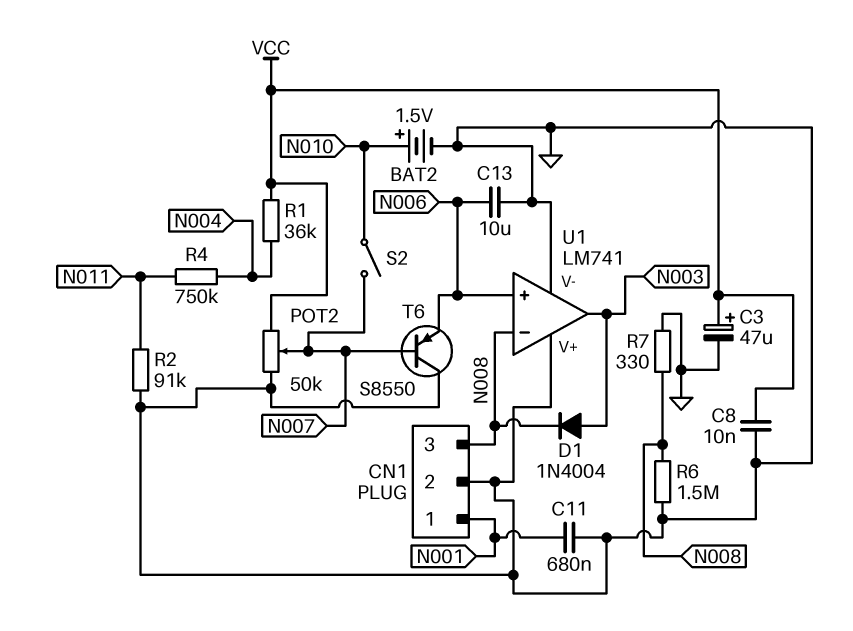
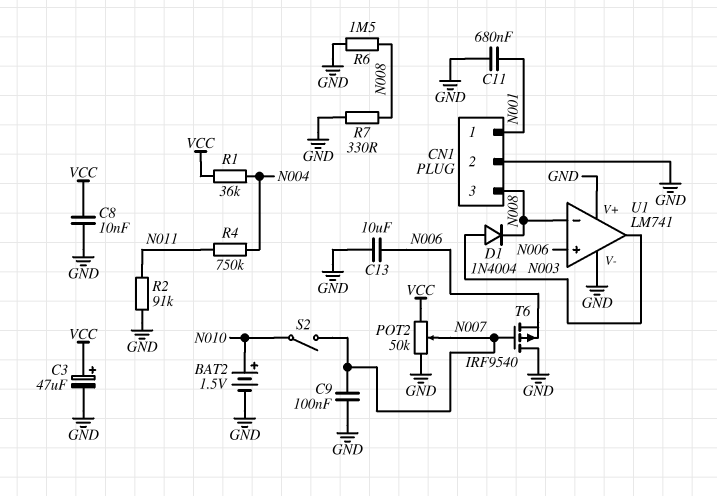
C9: none -> 100nF (GND, N007)
T6: PNP S8550 (B N007, C GND, E N006) -> PMOS IRF9540 (G N007, D GND, S N006)

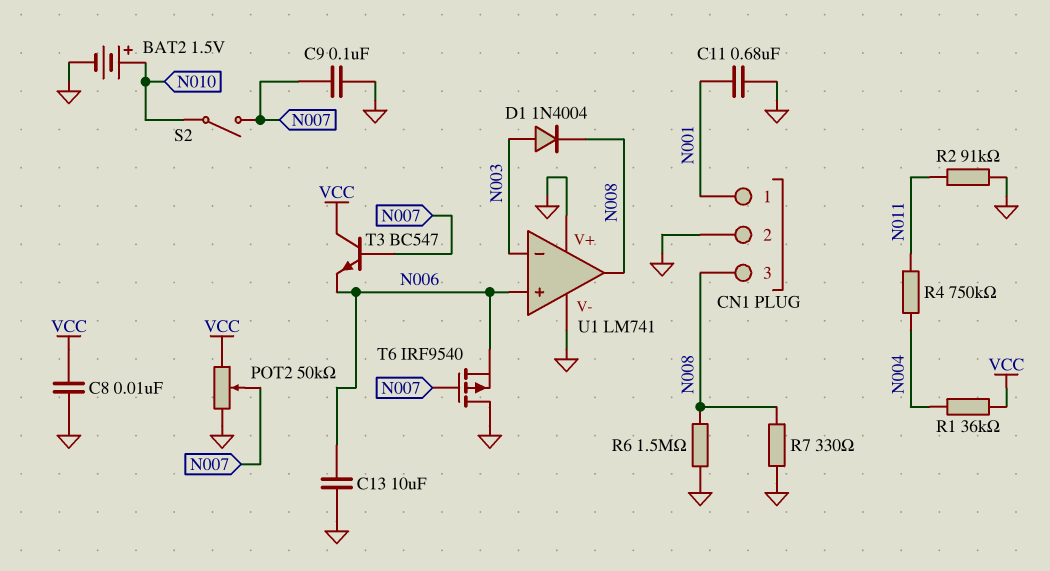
C3: 47uF (plus VCC, minus GND) -> none
T3: none -> NPN BC547 (B N007, C VCC, E N006)
U1 pin in-: N008 -> N003
U1 pin out: N003 -> N008

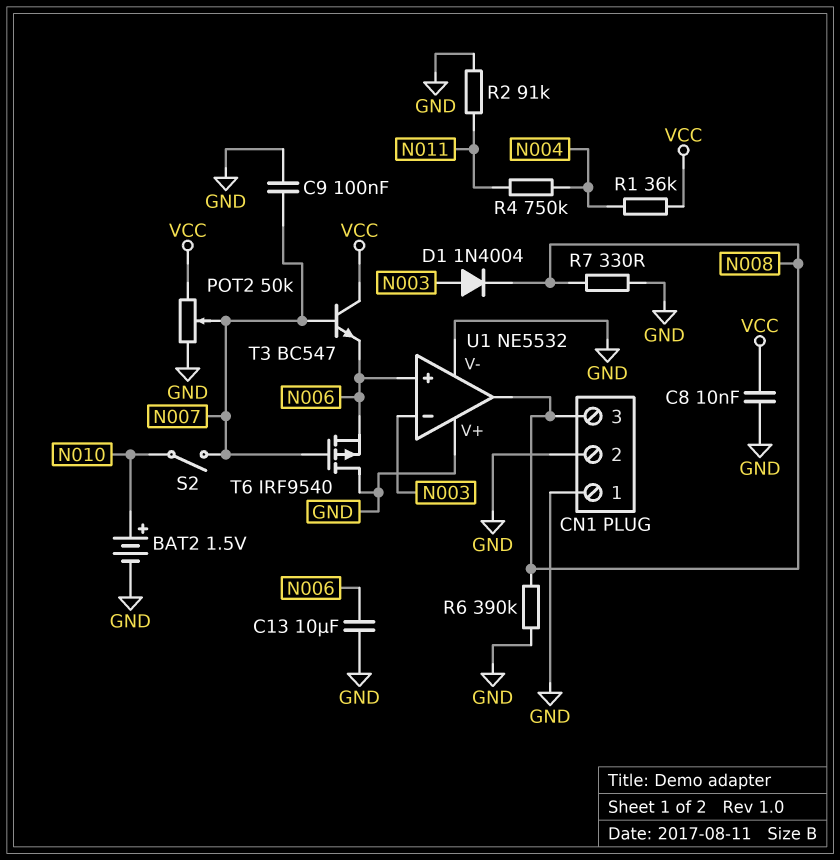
C11: 680nF (GND, N001) -> none
CN1 pin 1: N001 -> GND
R6: 1.5M (GND, N008) -> 390k (GND, N008)
U1: LM741 -> NE5532

